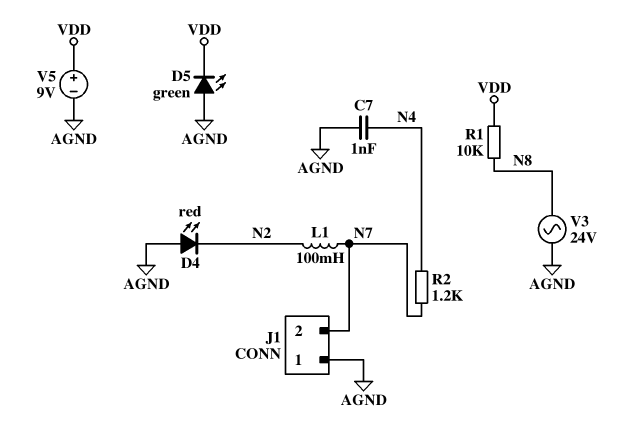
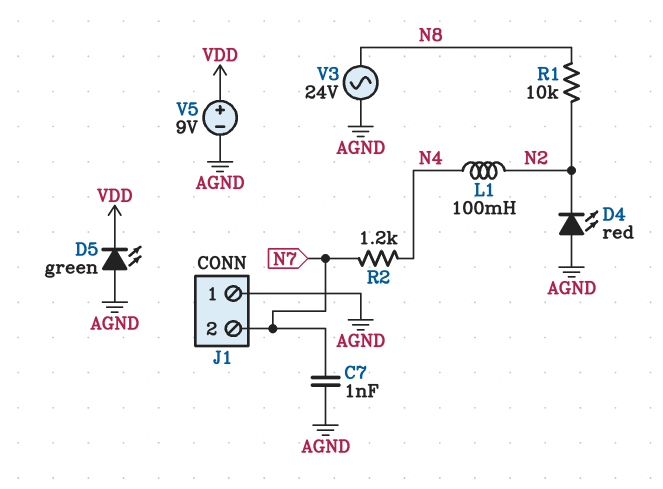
C7: 1nF (AGND, N4) -> 1nF (AGND, N7)
L1: 100mH (N2, N7) -> 100mH (N2, N4)
R1: 10k (N8, VDD) -> 10k (N2, N8)

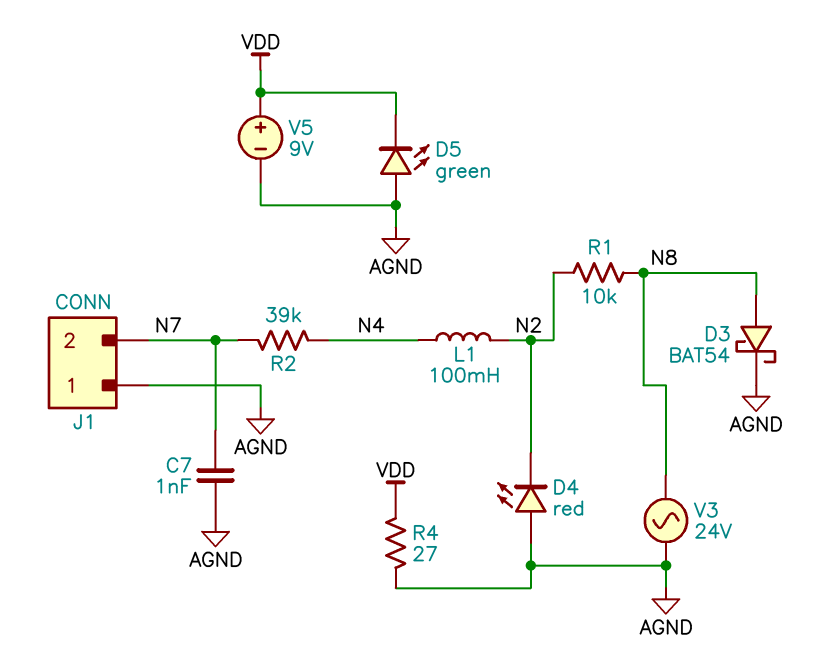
D3: none -> schottky BAT54 (A N8, K AGND)
R2: 1.2k (N4, N7) -> 39k (N4, N7)
R4: none -> 27 (AGND, VDD)

